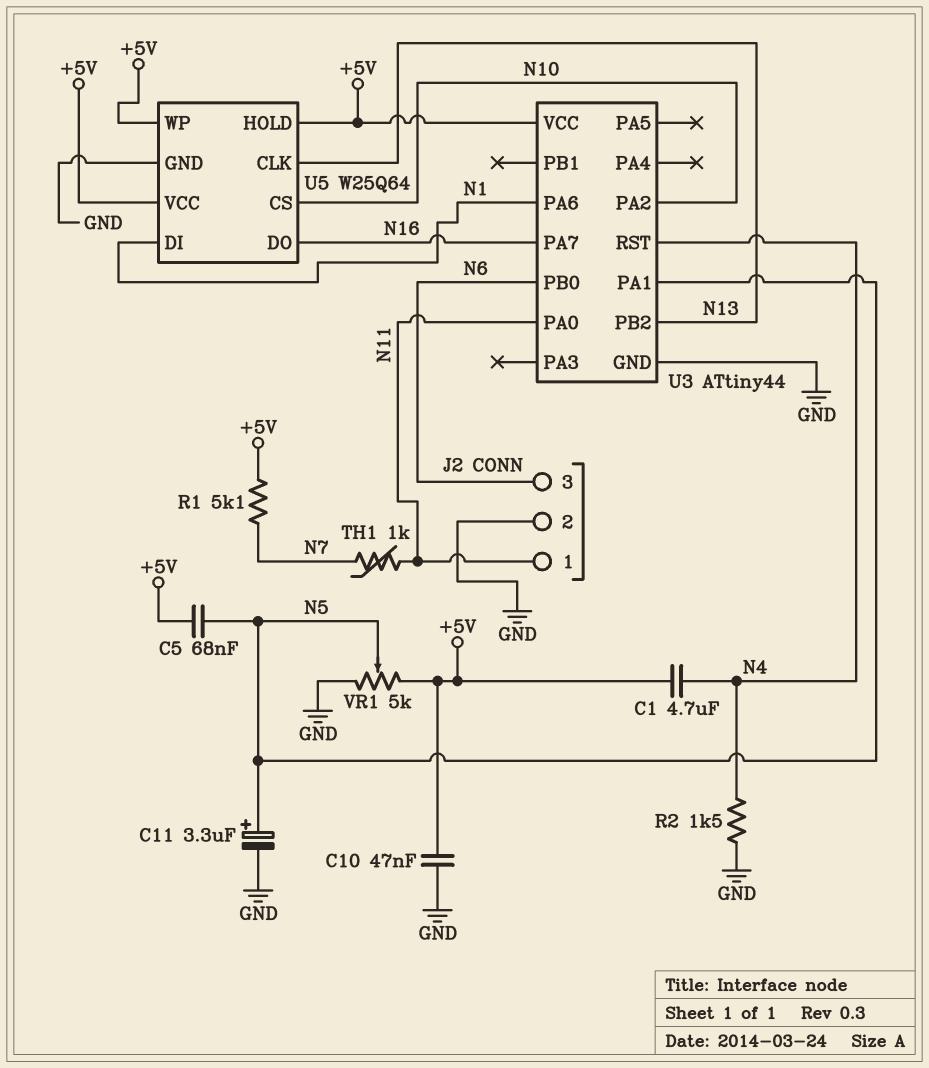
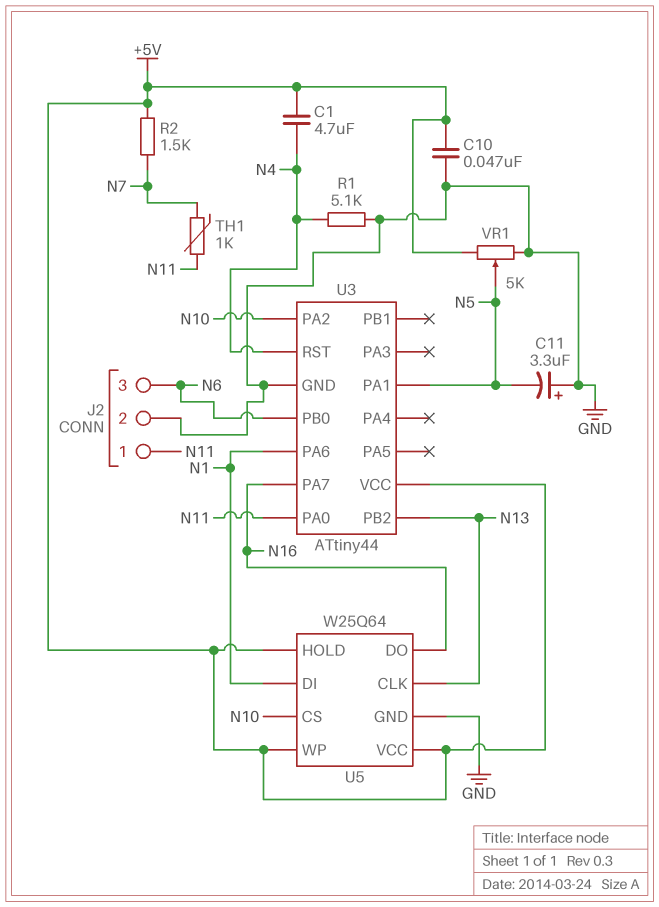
C5: 68nF (+5V, N5) -> none
C11: 3.3uF (plus N5, minus GND) -> 3.3uF (plus GND, minus N5)
R1: 5.1k (+5V, N7) -> 5.1k (GND, N4)
R2: 1.5k (GND, N4) -> 1.5k (+5V, N7)

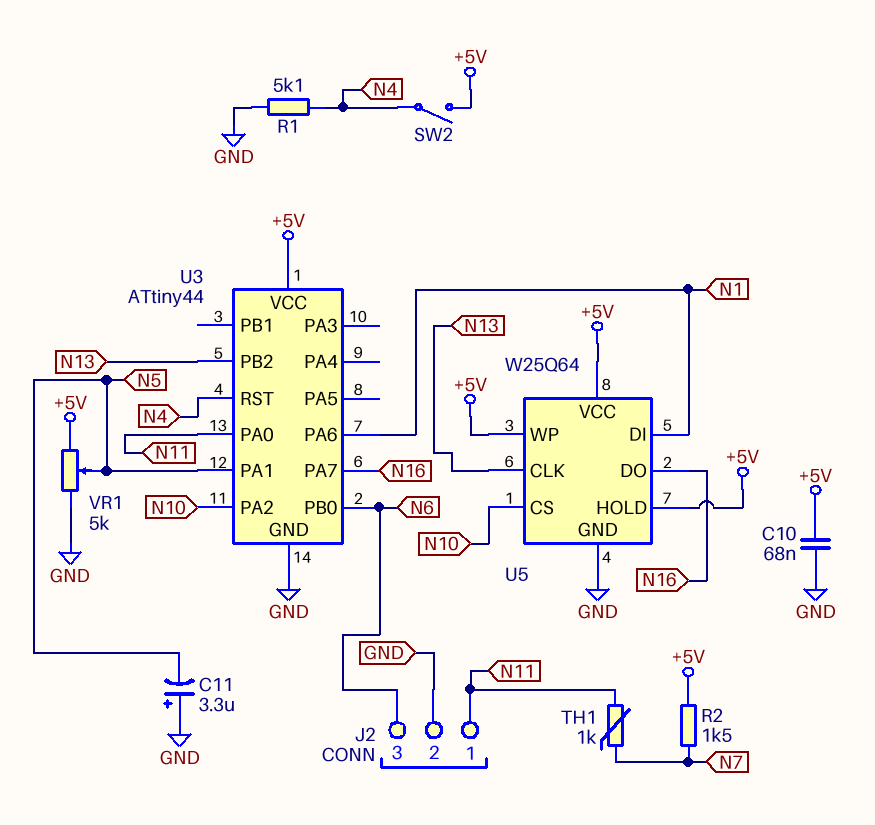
C1: 4.7uF (+5V, N4) -> none
C10: 47nF (+5V, GND) -> 68nF (+5V, GND)
SW2: none -> switch (+5V, N4)

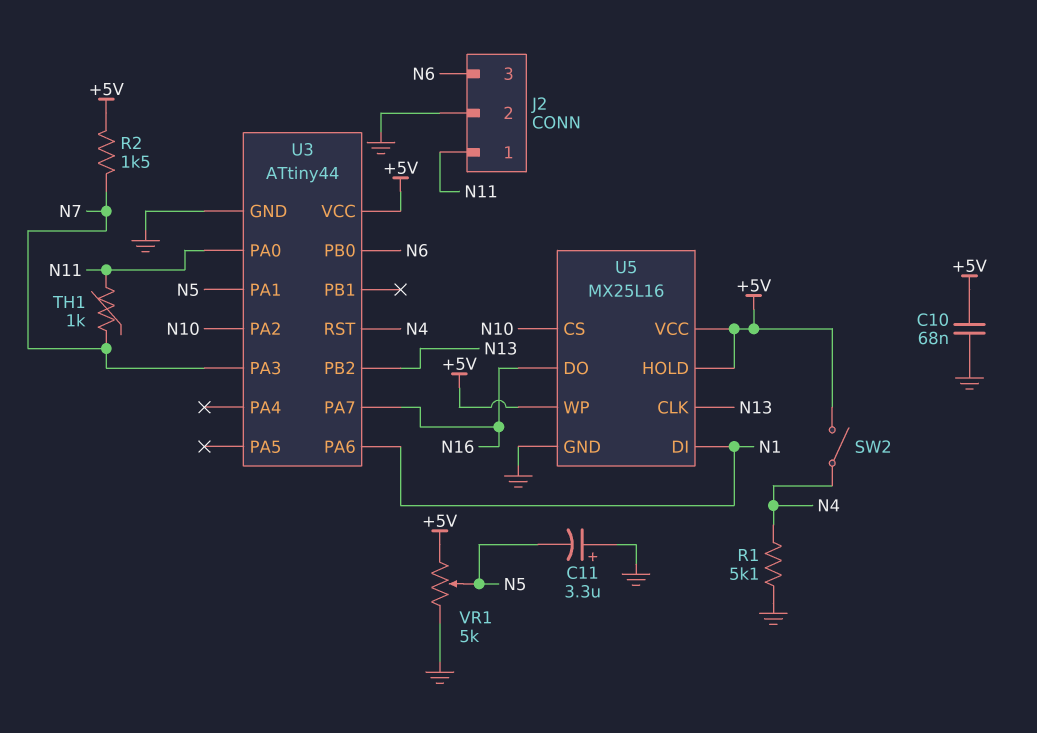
U3 pin PA3: none -> N7
U5: W25Q64 -> MX25L16

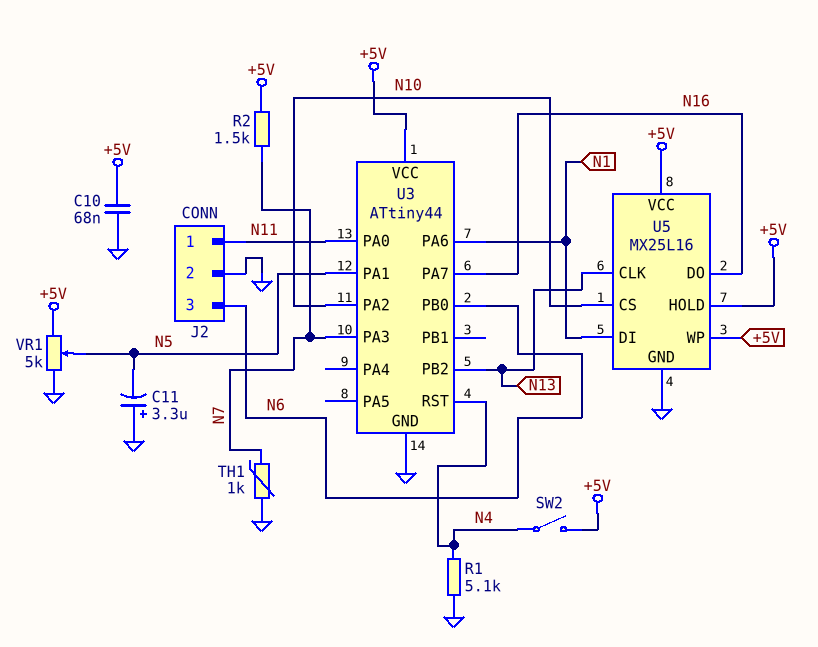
TH1: 1k (N7, N11) -> 1k (GND, N7)

